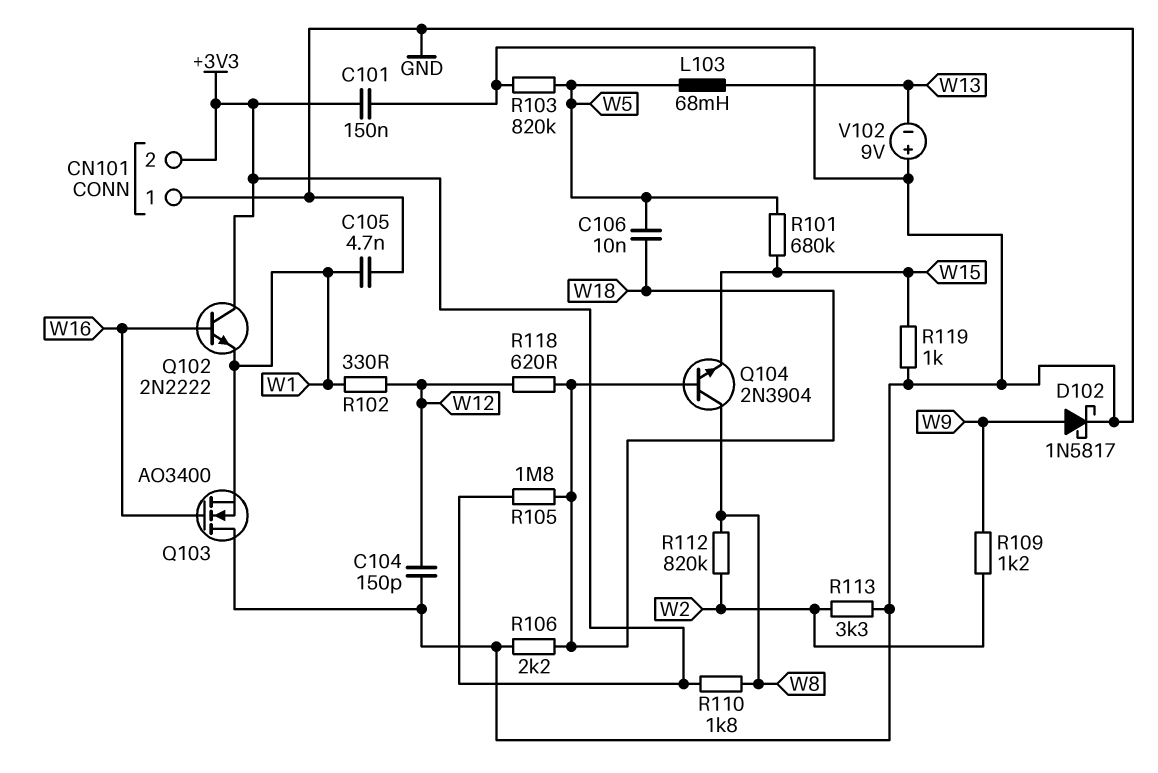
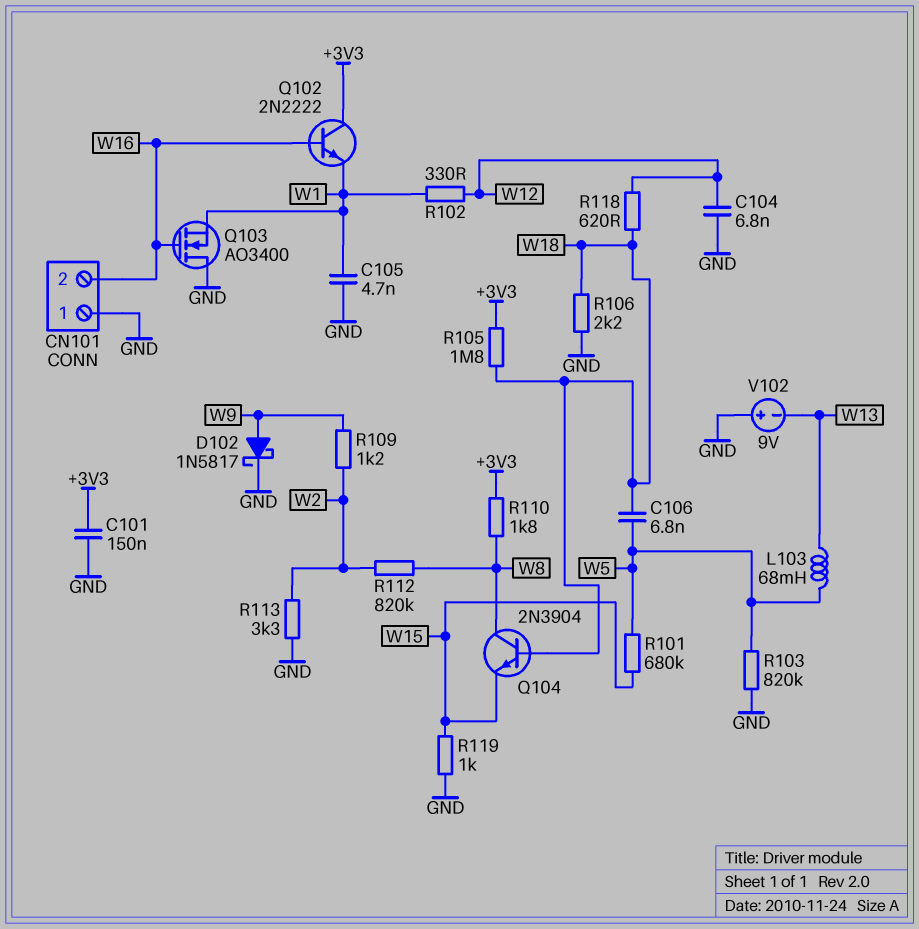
C104: 150pF (GND, W12) -> 6.8nF (GND, W12)
C106: 10nF (W5, W18) -> 6.8nF (W5, W18)
CN101 pin 2: +3V3 -> W16

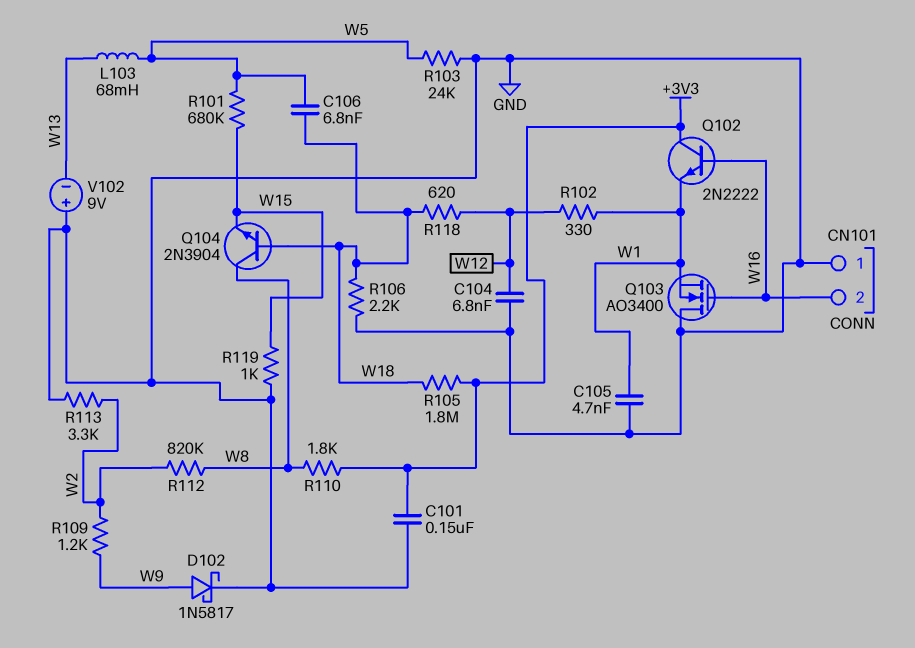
R103: 820k (GND, W5) -> 24k (GND, W5)

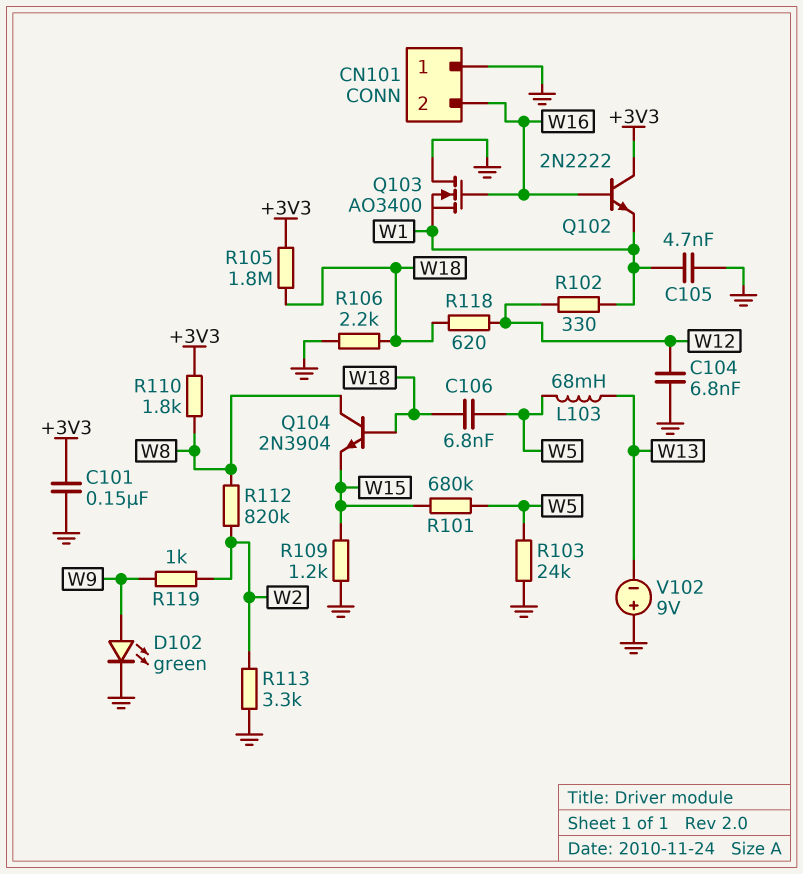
D102: schottky 1N5817 (A W9, K GND) -> LED green (A W9, K GND)
R109: 1.2k (W2, W9) -> 1.2k (GND, W15)
R119: 1k (GND, W15) -> 1k (W2, W9)

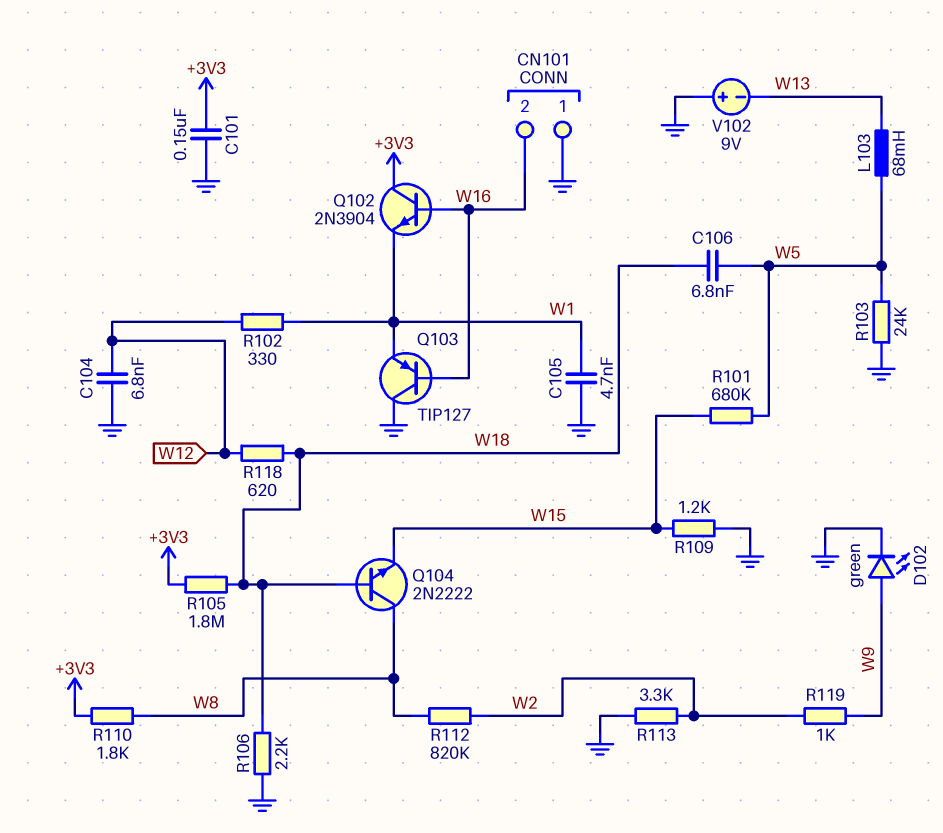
Q102: NPN 2N2222 (B W16, C +3V3, E W1) -> NPN 2N3904 (B W16, C +3V3, E W1)
Q103: NMOS AO3400 (G W16, D GND, S W1) -> PNP TIP127 (B W16, C GND, E W1)
Q104: NPN 2N3904 (B W18, C W8, E W15) -> NPN 2N2222 (B W18, C W8, E W15)

